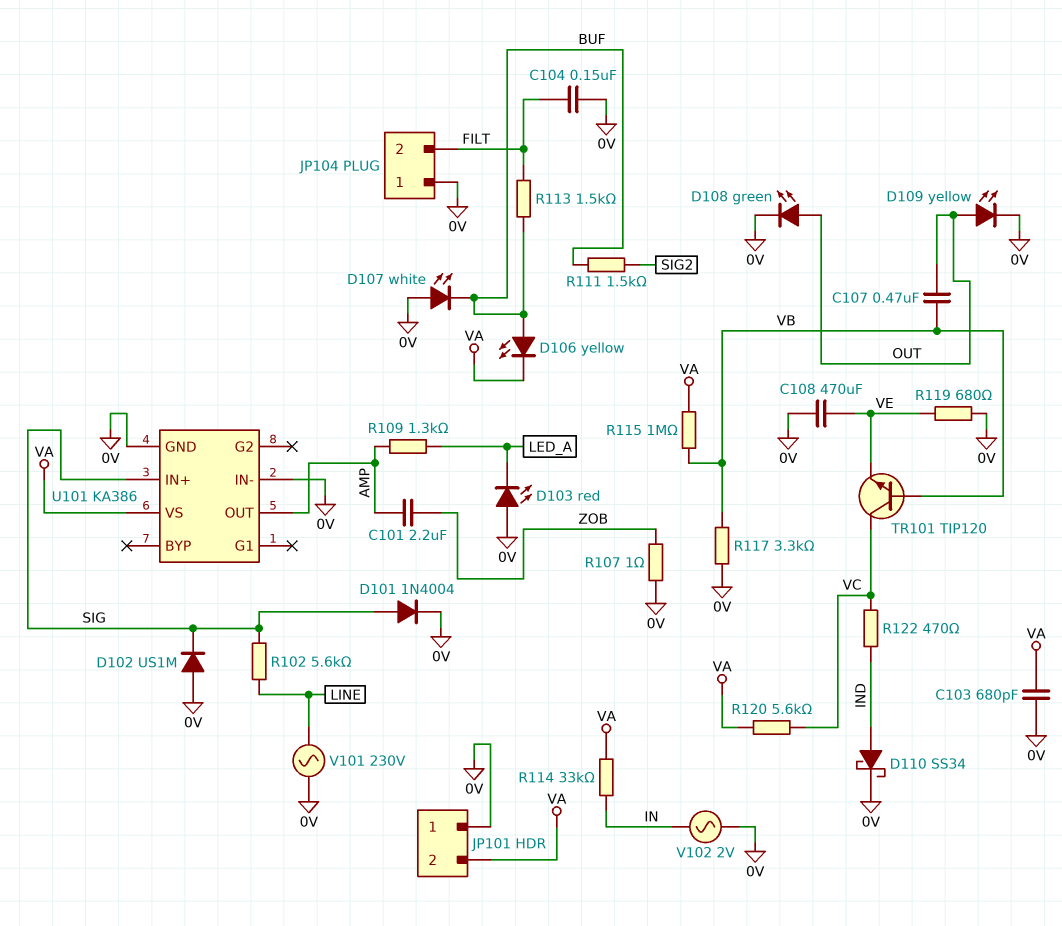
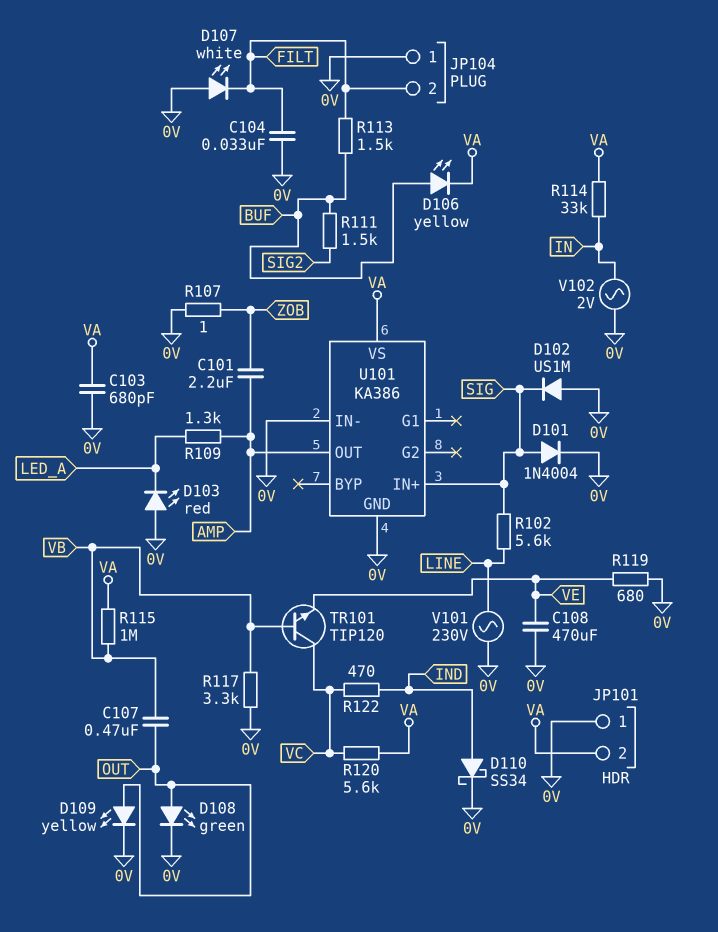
C104: 150nF (0V, FILT) -> 33nF (0V, FILT)
D107: LED white (A 0V, K BUF) -> LED white (A 0V, K FILT)

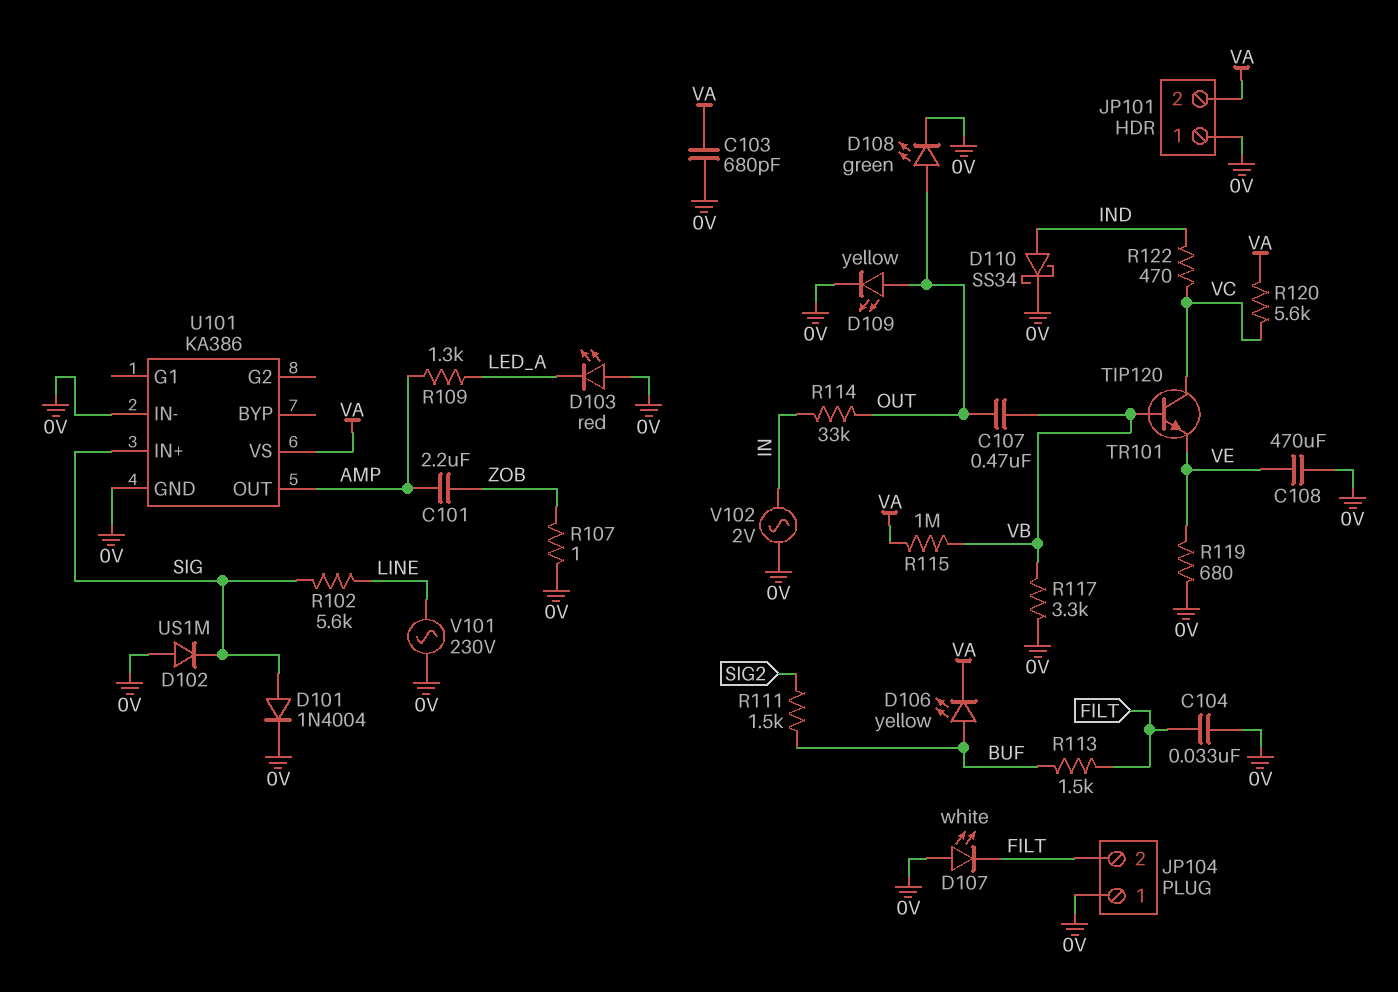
R114: 33k (IN, VA) -> 33k (IN, OUT)

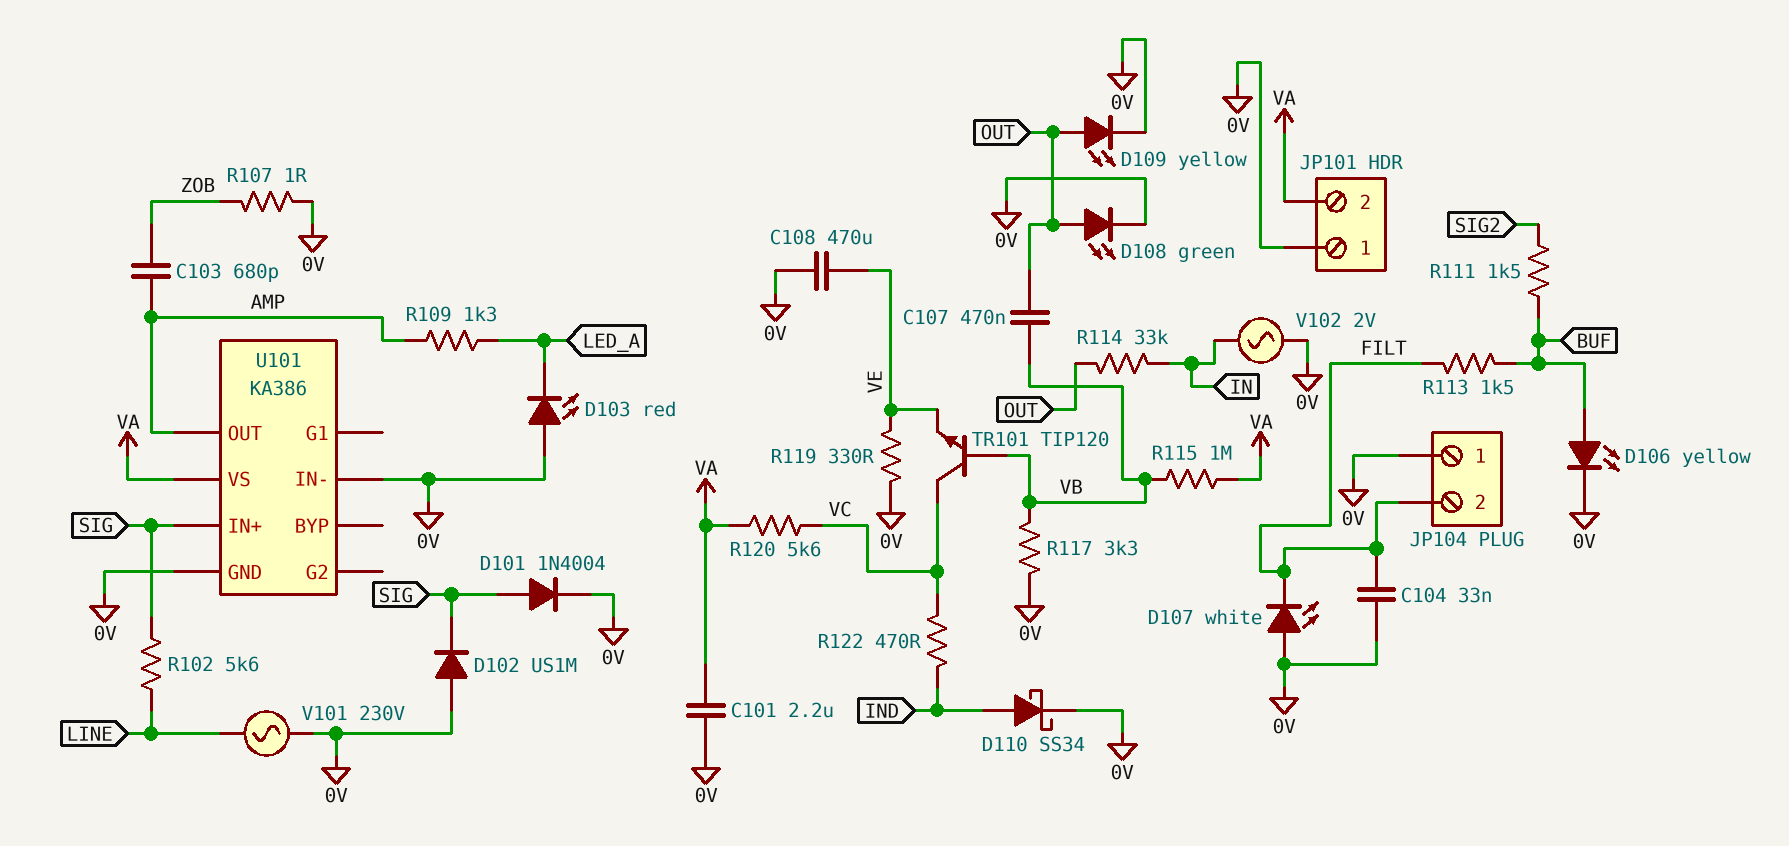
C101: 2.2uF (AMP, ZOB) -> 2.2uF (0V, VA)
C103: 680pF (0V, VA) -> 680pF (AMP, ZOB)
D106: LED yellow (A BUF, K VA) -> LED yellow (A BUF, K 0V)
R119: 680 (0V, VE) -> 330 (0V, VE)

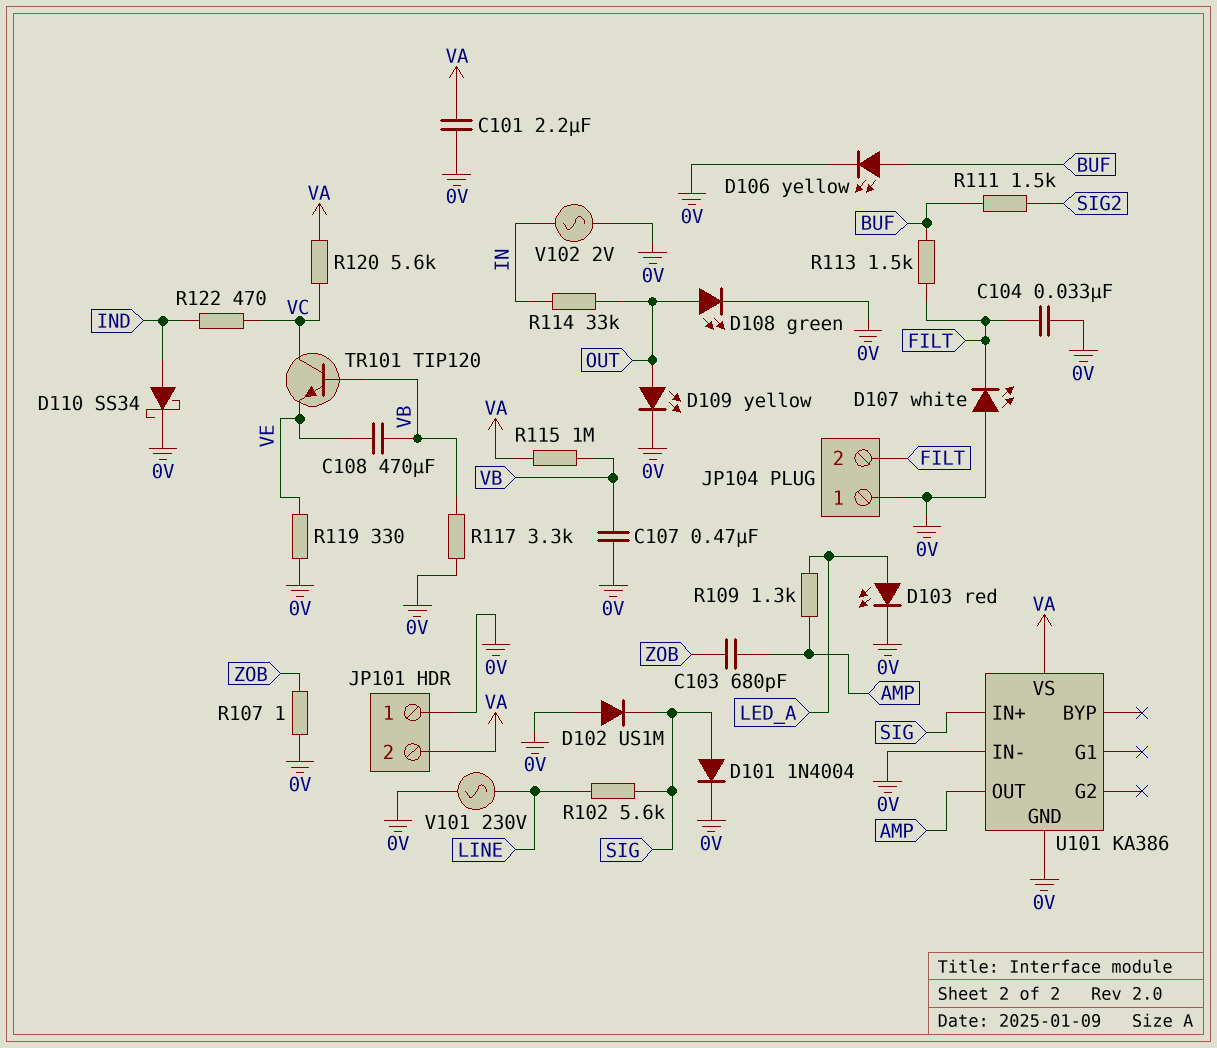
C107: 470nF (OUT, VB) -> 470nF (0V, VB)
C108: 470uF (0V, VE) -> 470uF (VB, VE)
D103: LED red (A 0V, K LED_A) -> LED red (A LED_A, K 0V)

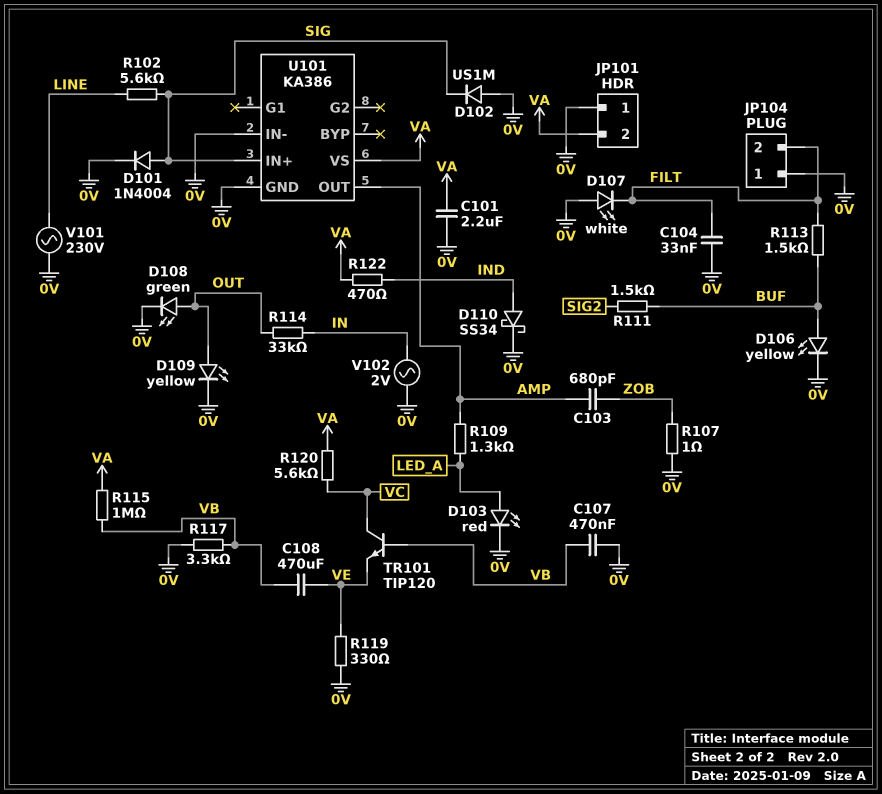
R122: 470 (IND, VC) -> 470 (IND, VA)

